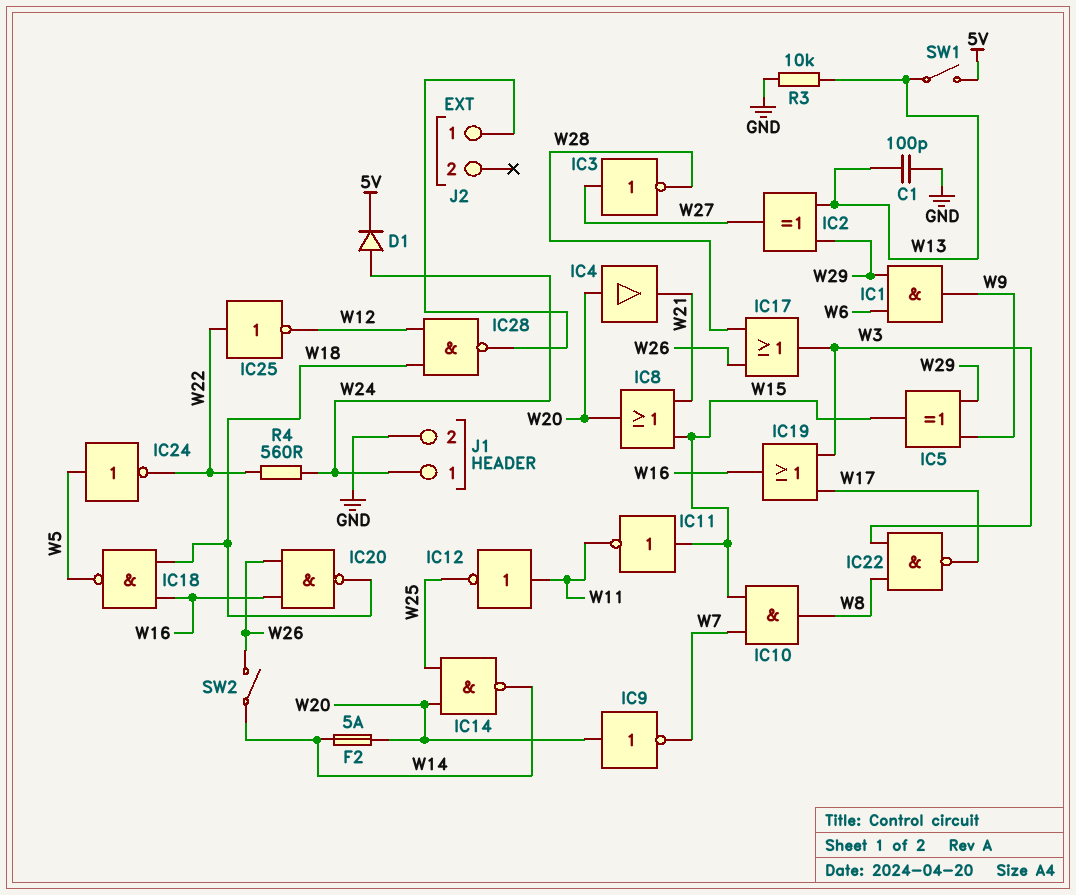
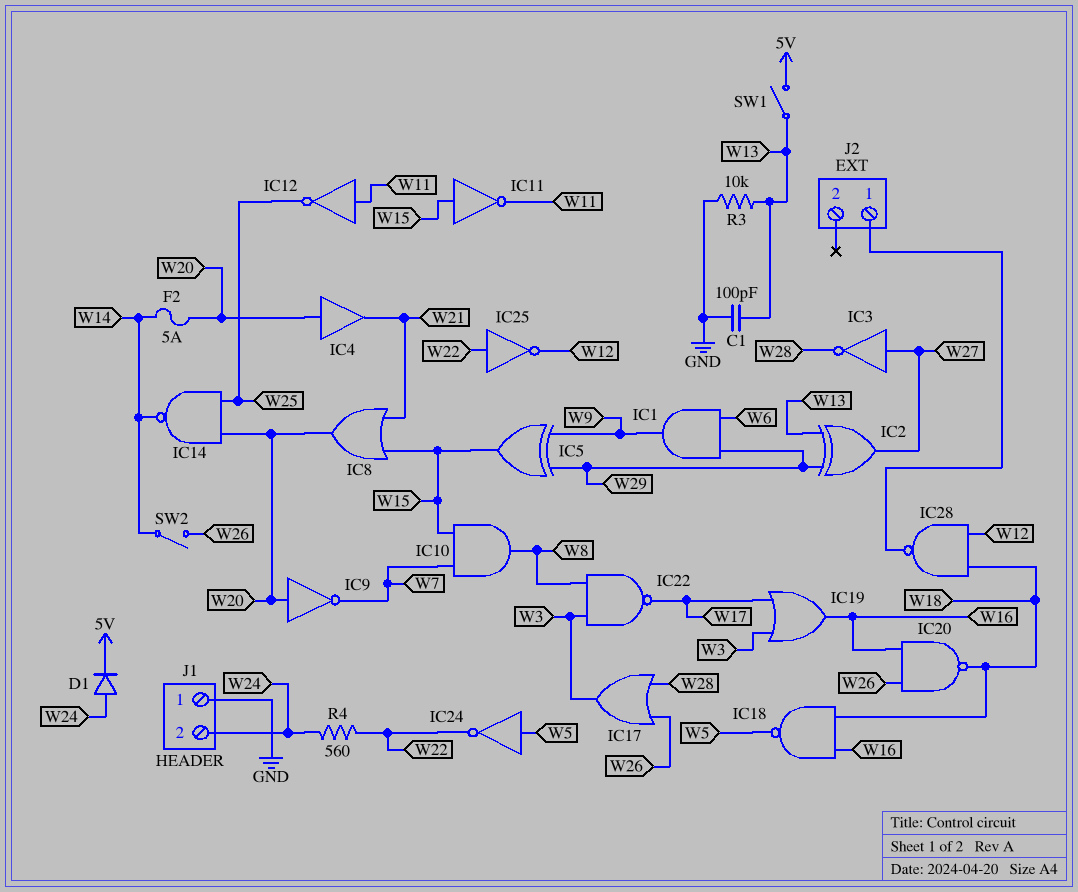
J1 pin 1: W24 -> GND
J1 pin 2: GND -> W24

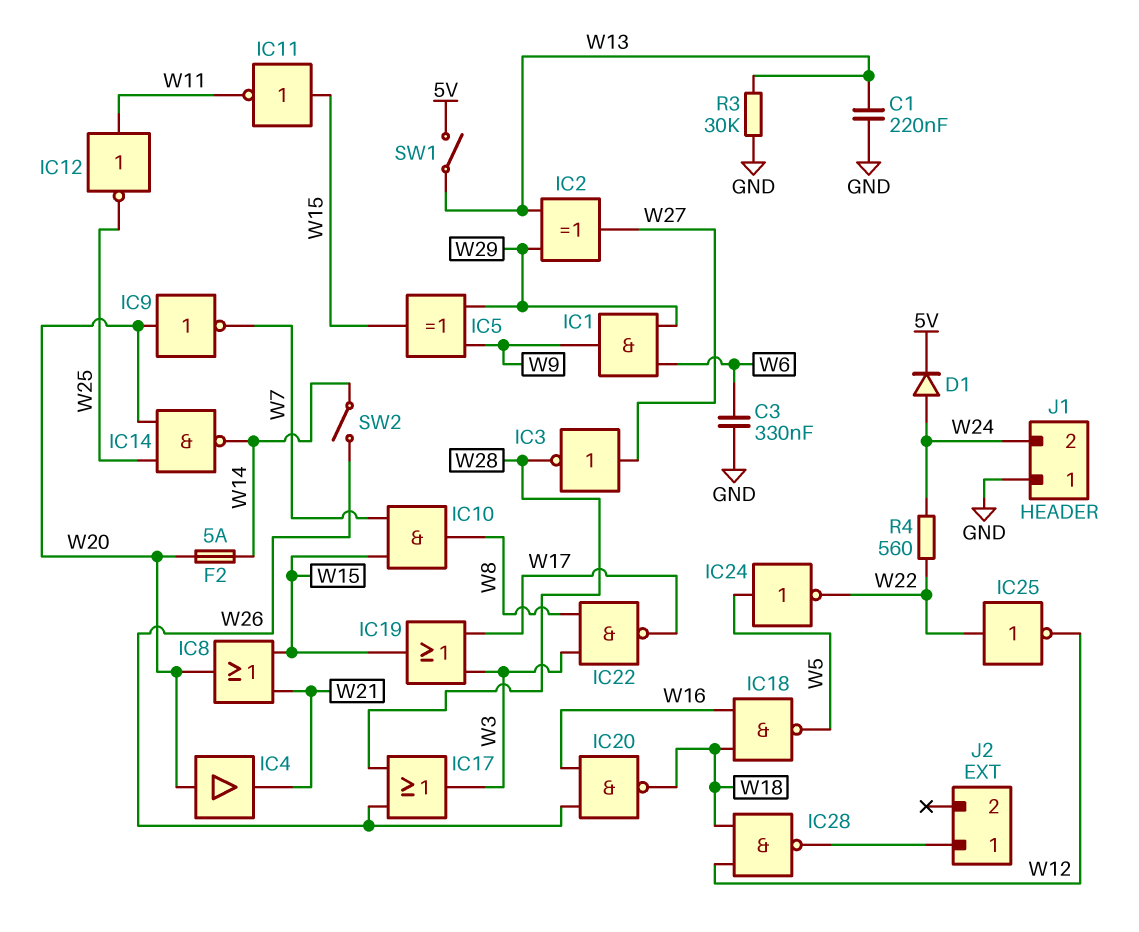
C1: 100pF (GND, W13) -> 220nF (GND, W13)
C3: none -> 330nF (GND, W6)
IC19: OR (in W3, in W17, out W16) -> OR (in W3, in W17, out W15)
R3: 10k (GND, W13) -> 30k (GND, W13)

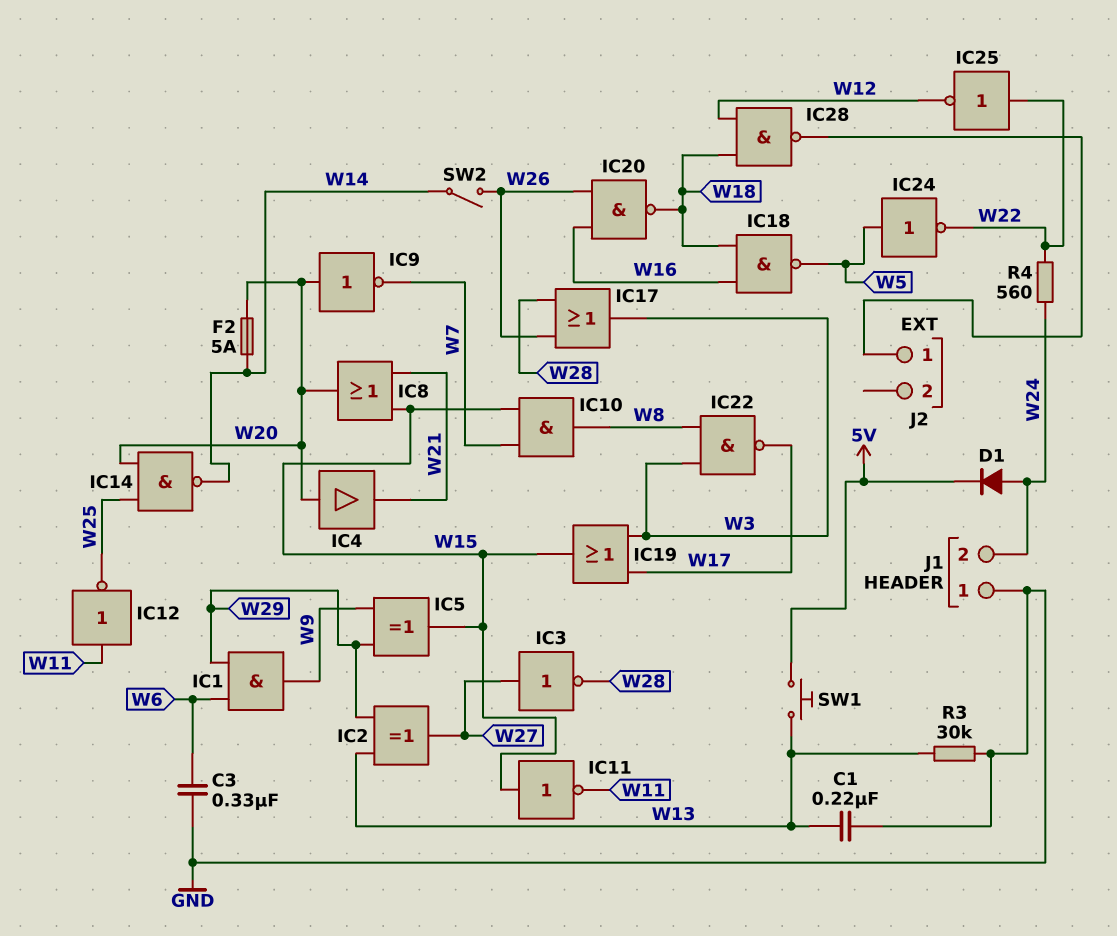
SW1: switch (5V, W13) -> button (5V, W13)

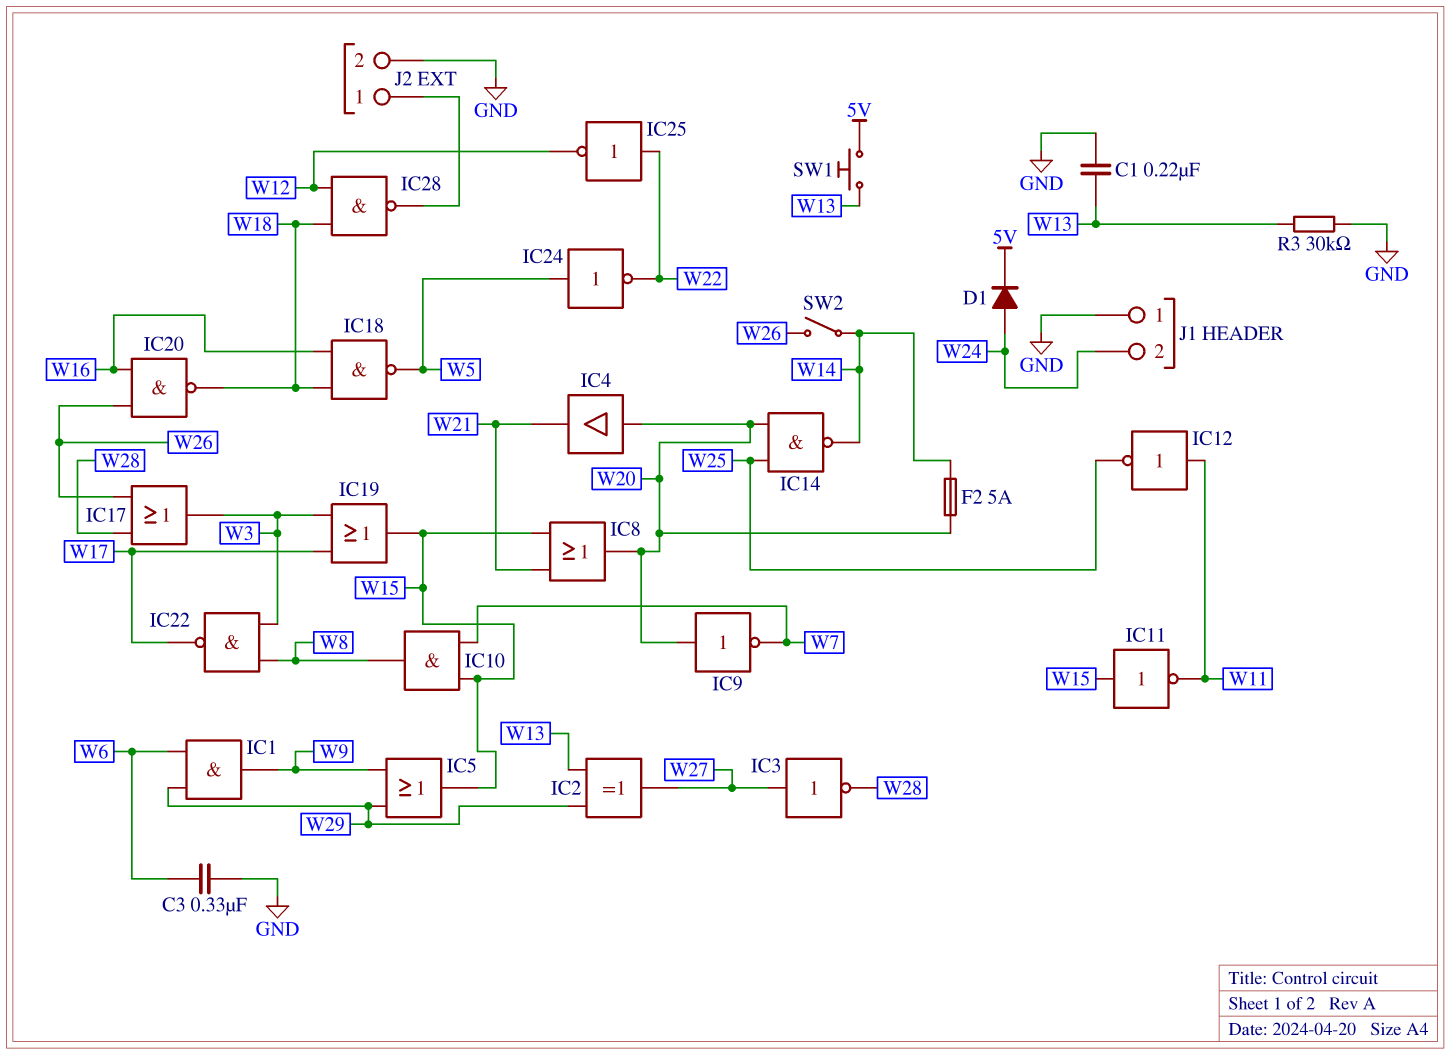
IC5: XOR (in W9, in W29, out W15) -> OR (in W9, in W29, out W15)
J2 pin 2: none -> GND
R4: 560 (W22, W24) -> none

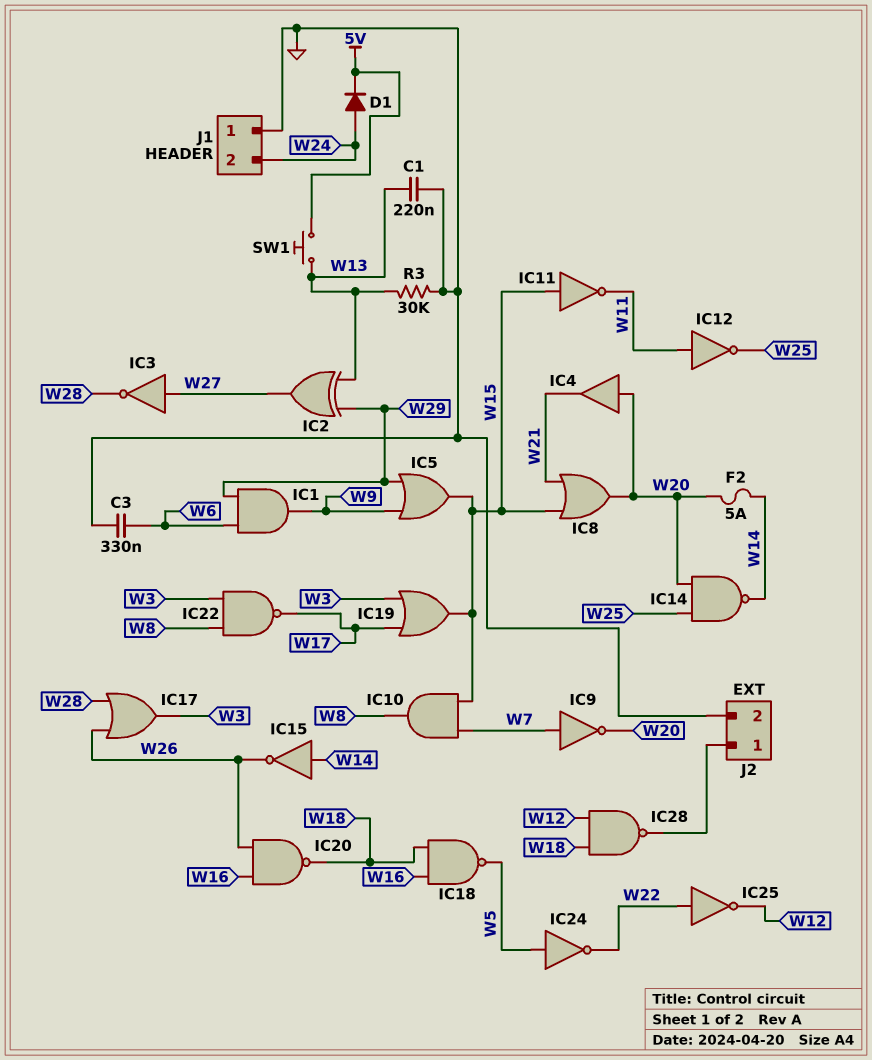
IC9: NOT (in W20, out W7) -> NOT (in W7, out W20)
IC15: none -> NOT (in W14, out W26)
SW2: switch (W14, W26) -> none

